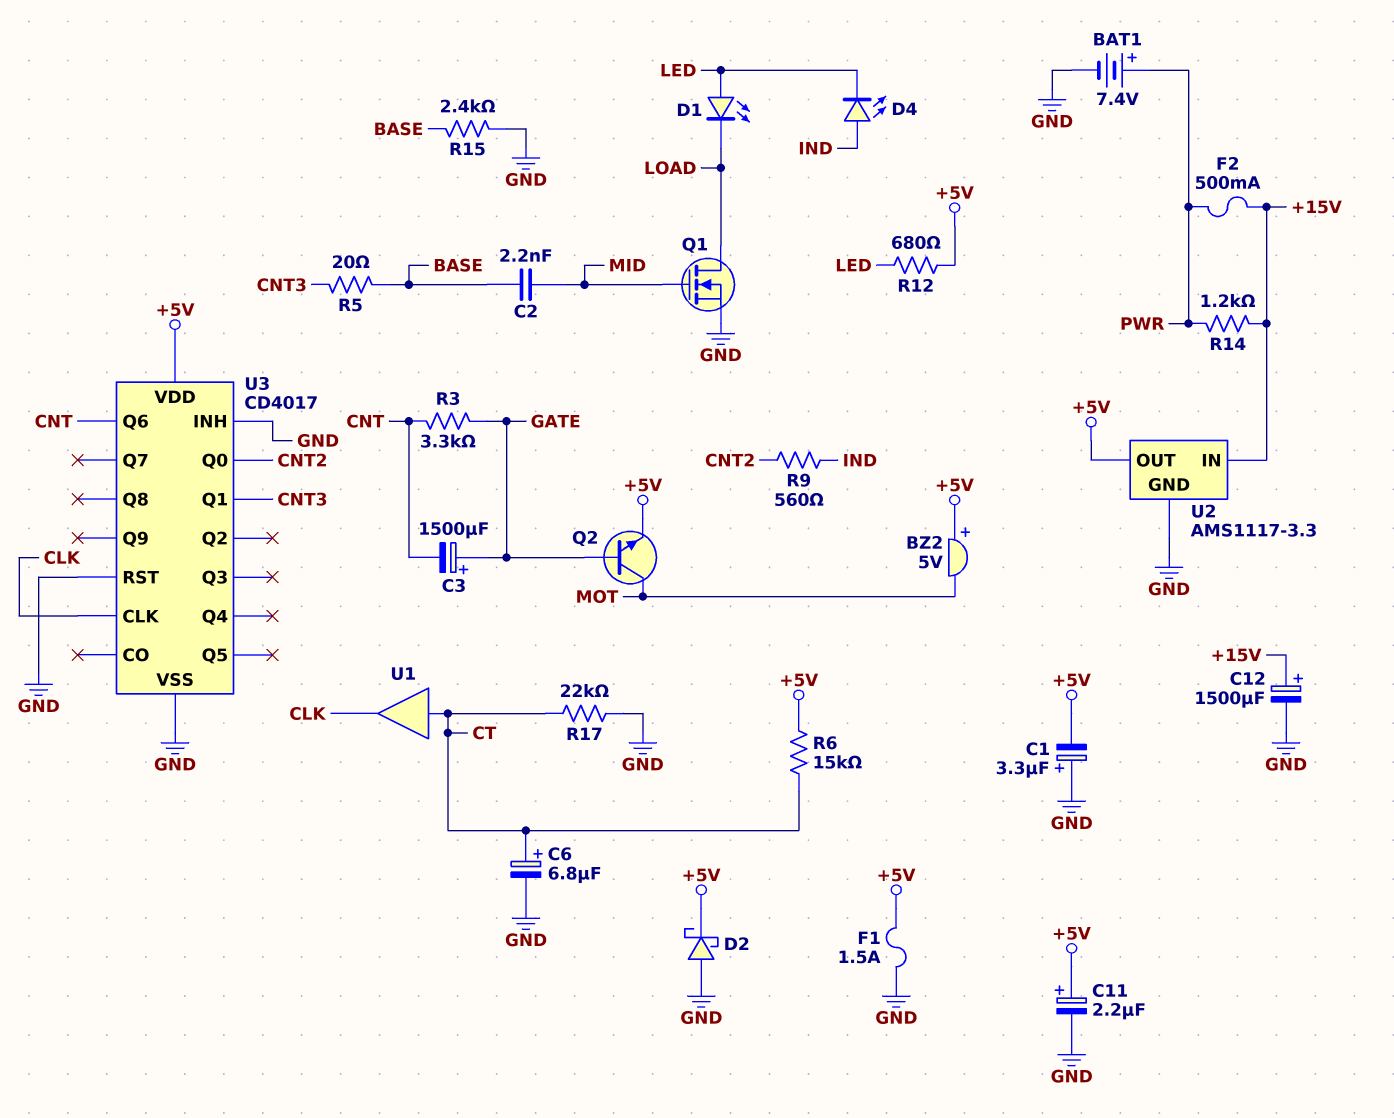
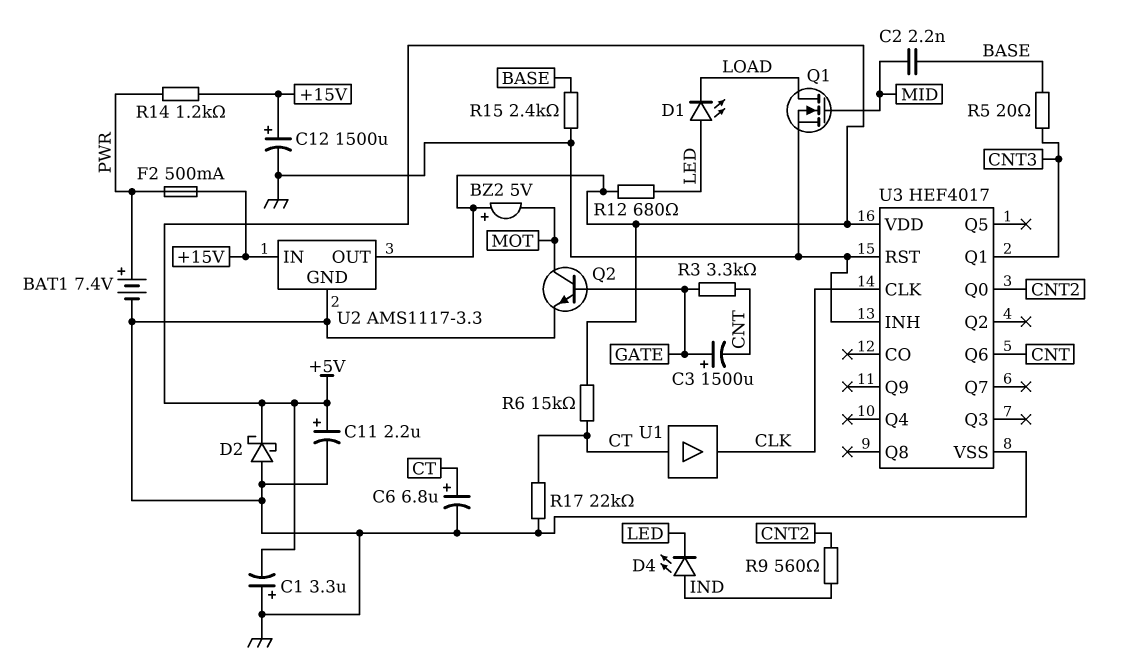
F1: 1.5A (+5V, GND) -> none
Q2: NPN (B GATE, C MOT, E +5V) -> NPN (B GATE, C MOT, E GND)
U3: CD4017 -> HEF4017

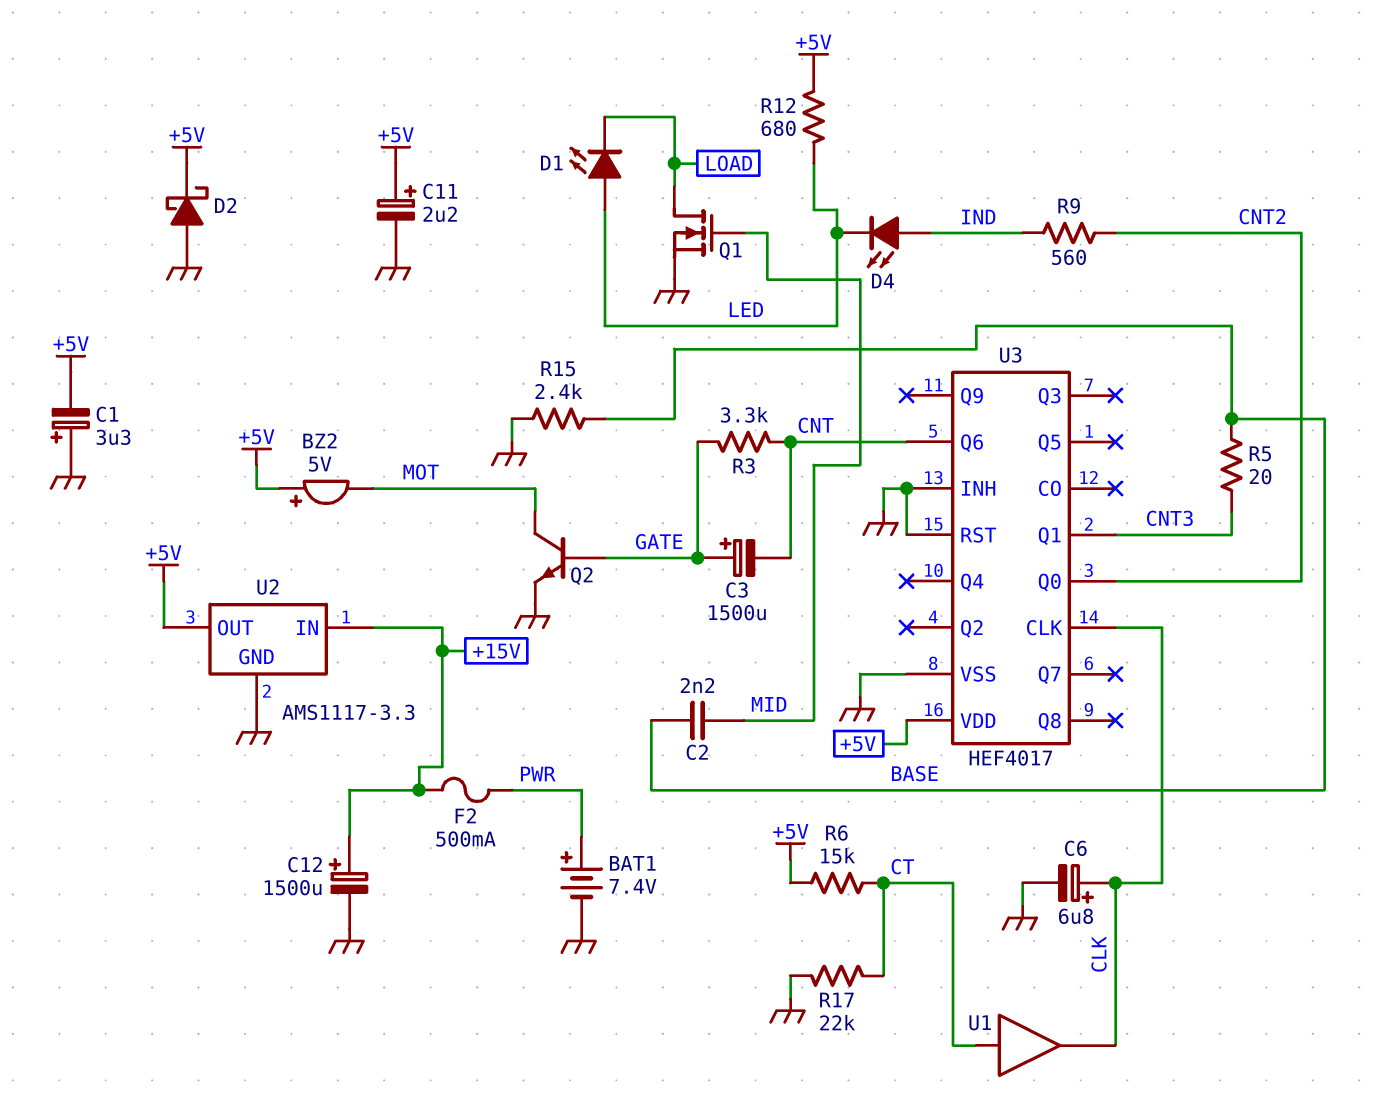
C6: 6.8uF (plus CT, minus GND) -> 6.8uF (plus CLK, minus GND)
R14: 1.2k (+15V, PWR) -> none

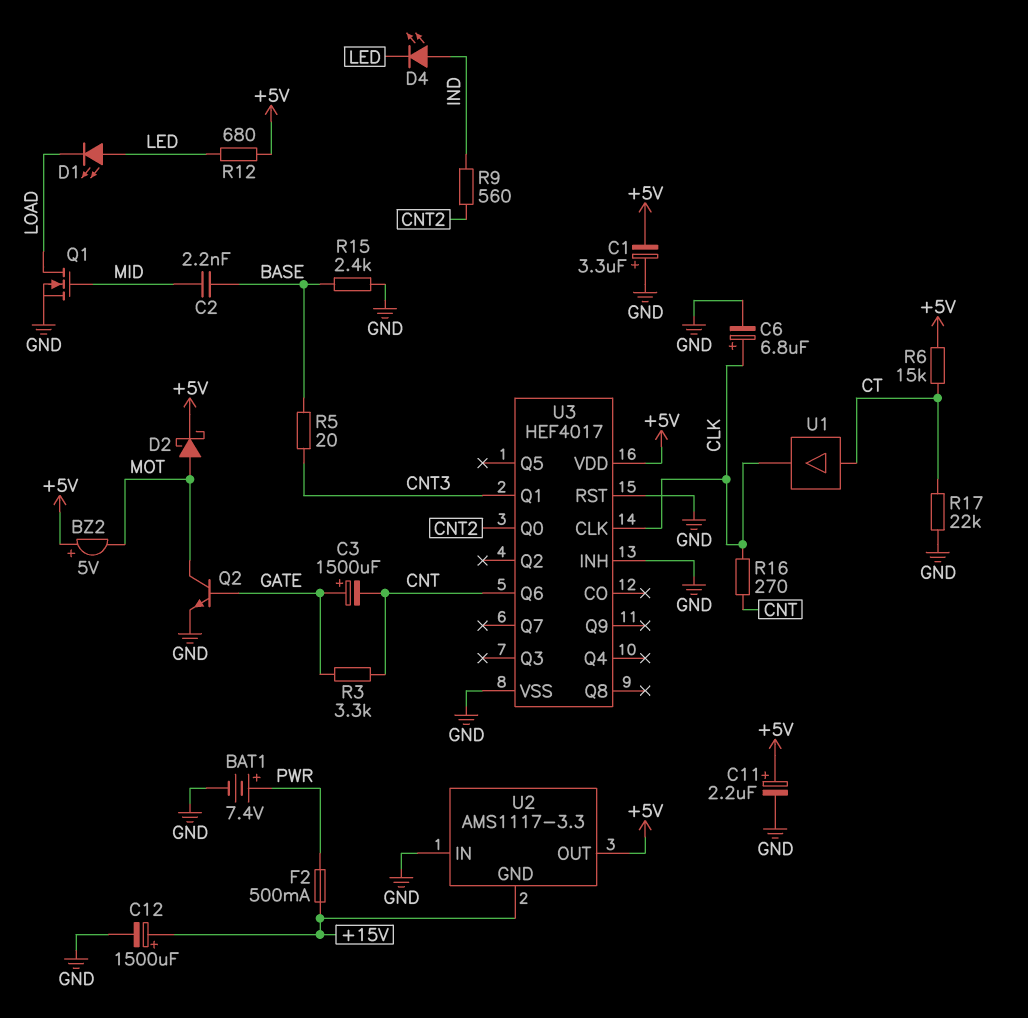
D2: schottky (A GND, K +5V) -> schottky (A MOT, K +5V)
R16: none -> 270 (CLK, CNT)
U2 pin GND: GND -> +15V
U2 pin IN: +15V -> GND

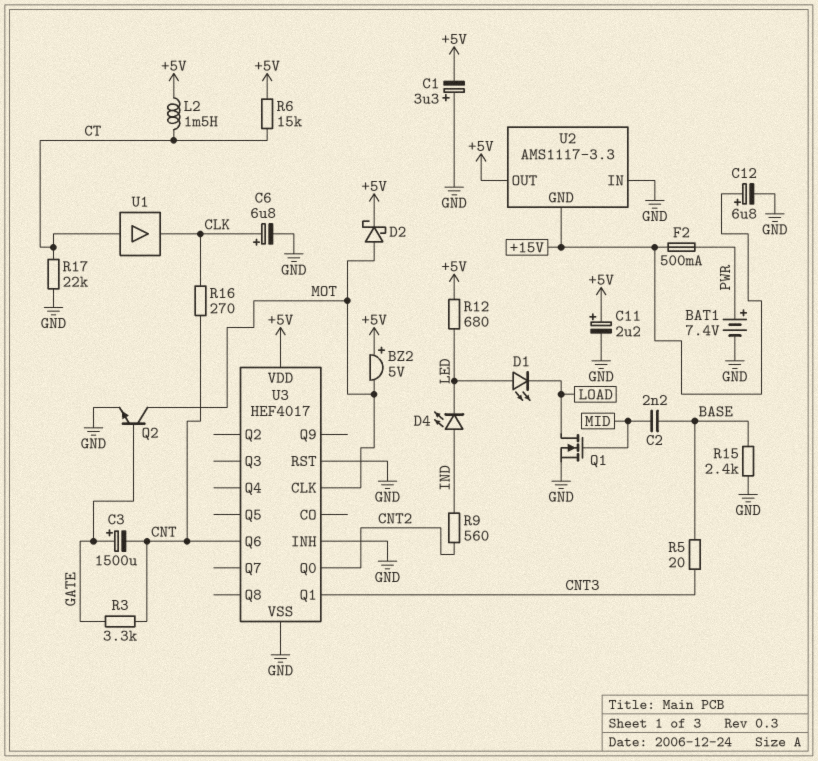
C12: 1500uF (plus +15V, minus GND) -> 6.8uF (plus +15V, minus GND)
L2: none -> 1.5mH (+5V, CT)
U3 pin CLK: CLK -> MOT

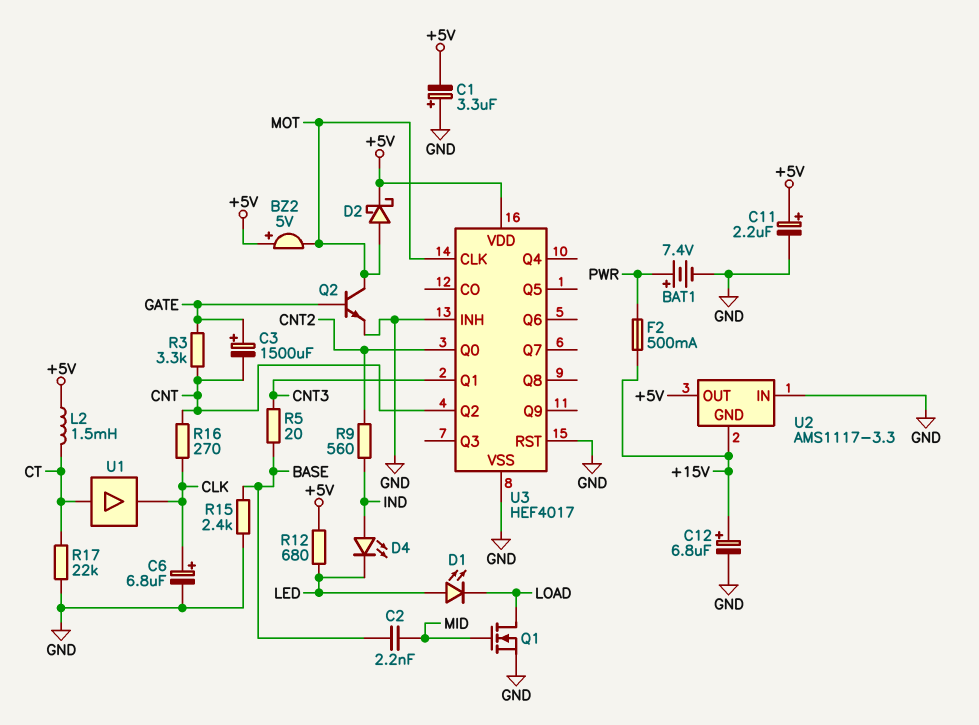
R6: 15k (+5V, CT) -> none
U3 pin Q2: none -> CNT
U3 pin Q6: CNT -> none

